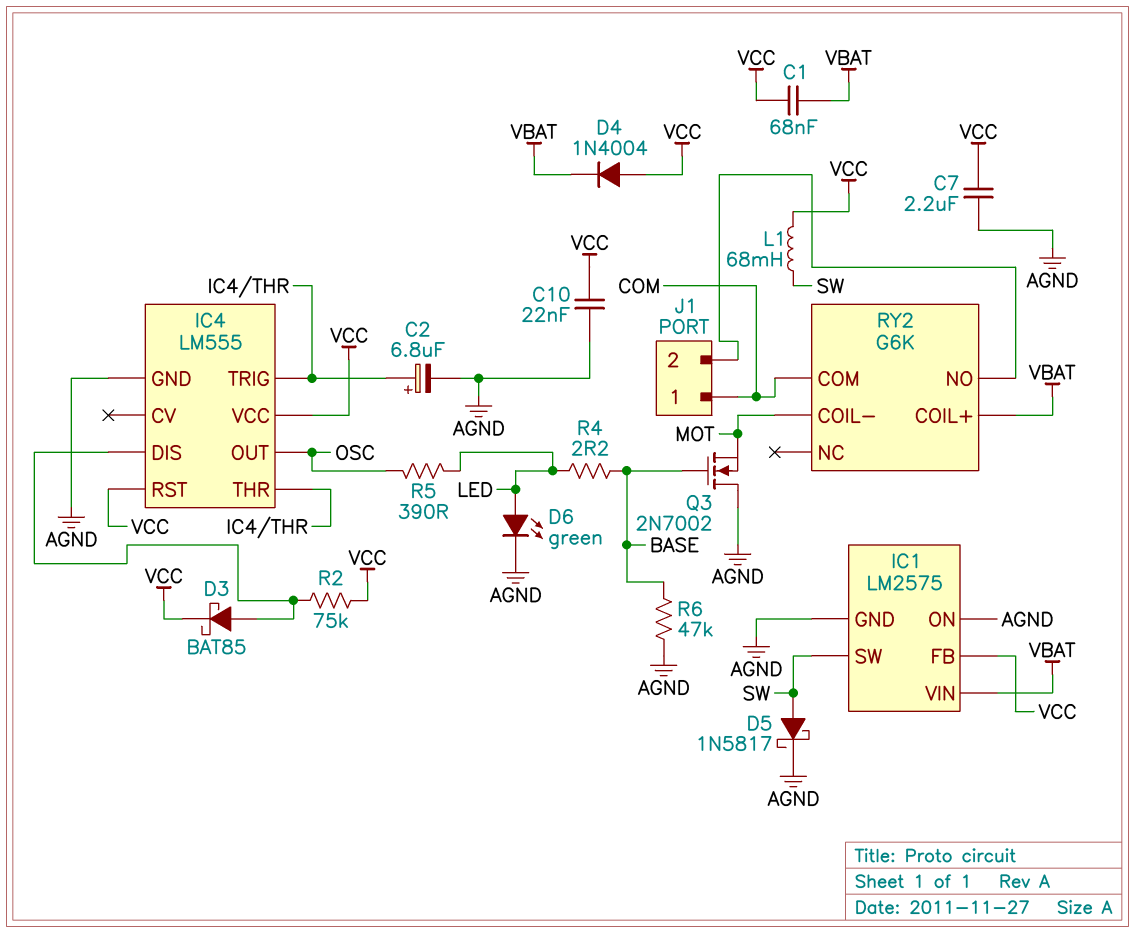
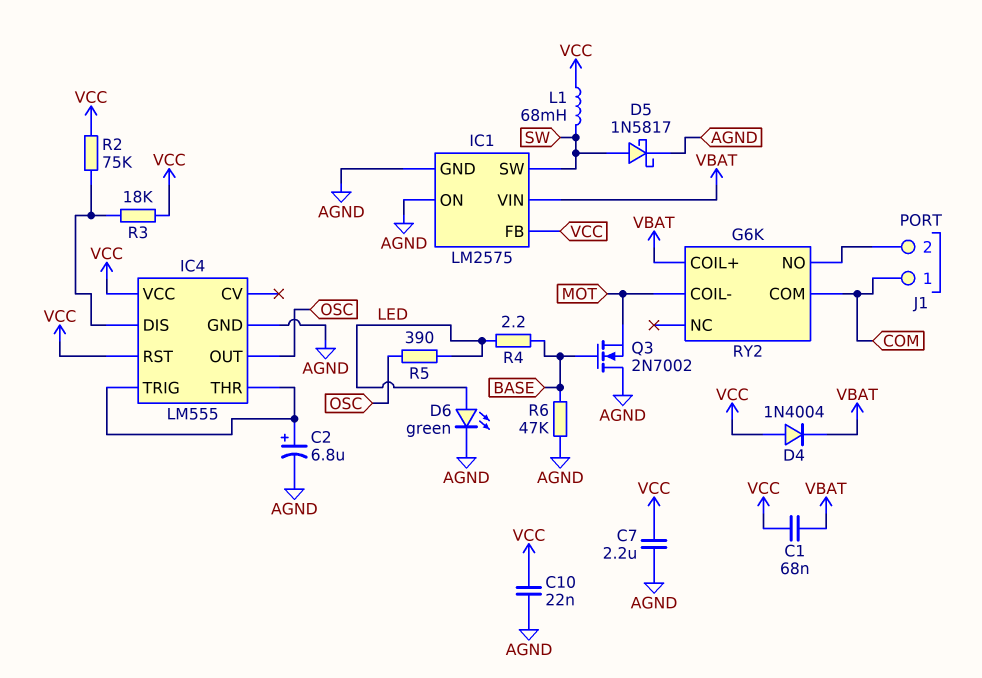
D3: schottky BAT85 (A IC4/DIS, K VCC) -> none
R3: none -> 18k (IC4/DIS, VCC)

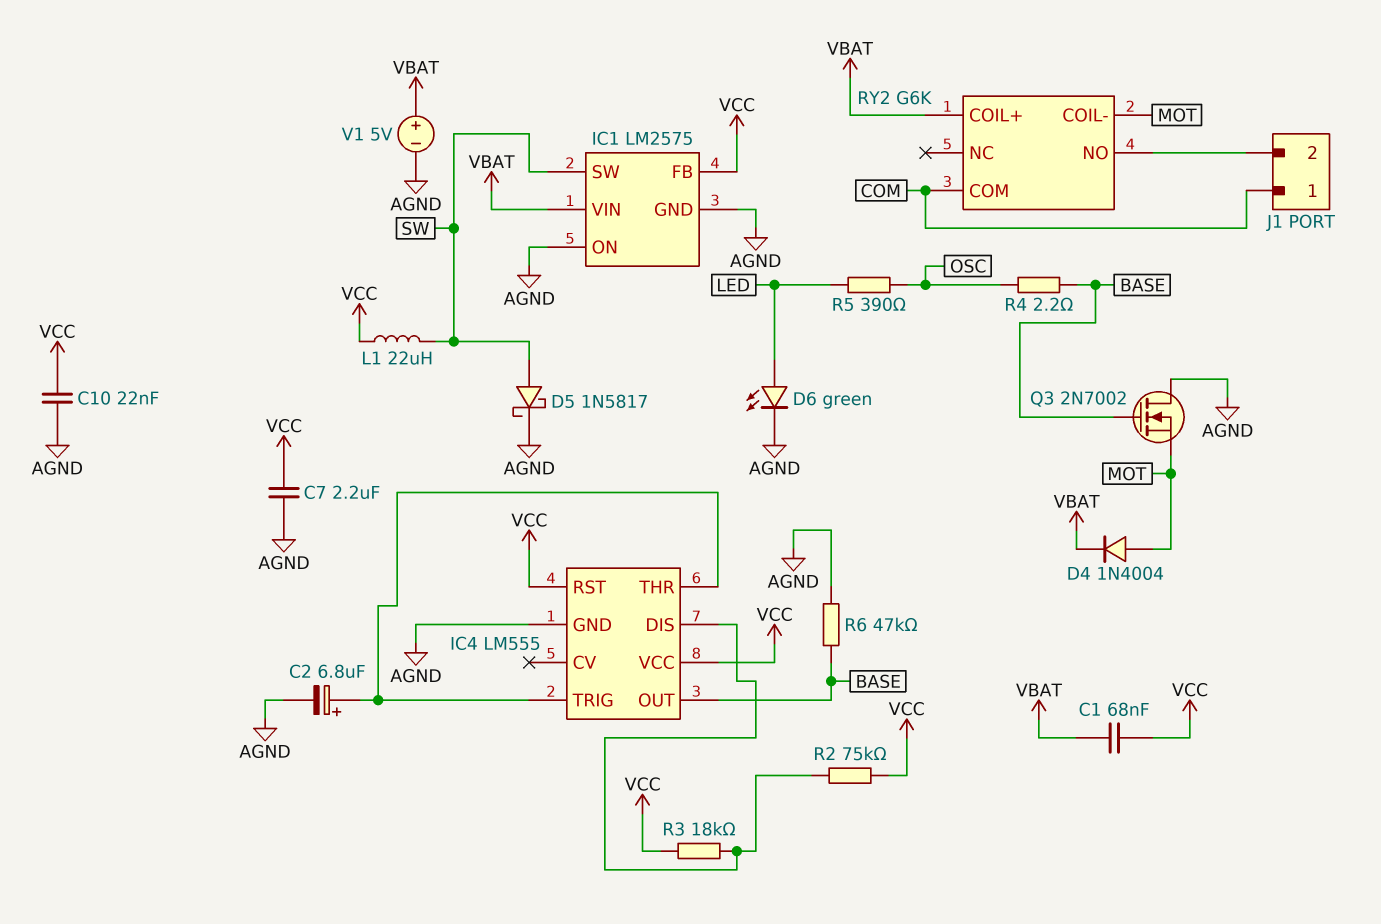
D4: diode 1N4004 (A VCC, K VBAT) -> diode 1N4004 (A MOT, K VBAT)
IC4 pin OUT: OSC -> BASE
L1: 68mH (SW, VCC) -> 22uH (SW, VCC)
R4: 2.2 (BASE, LED) -> 2.2 (BASE, OSC)
V1: none -> 5V (plus VBAT, minus AGND)

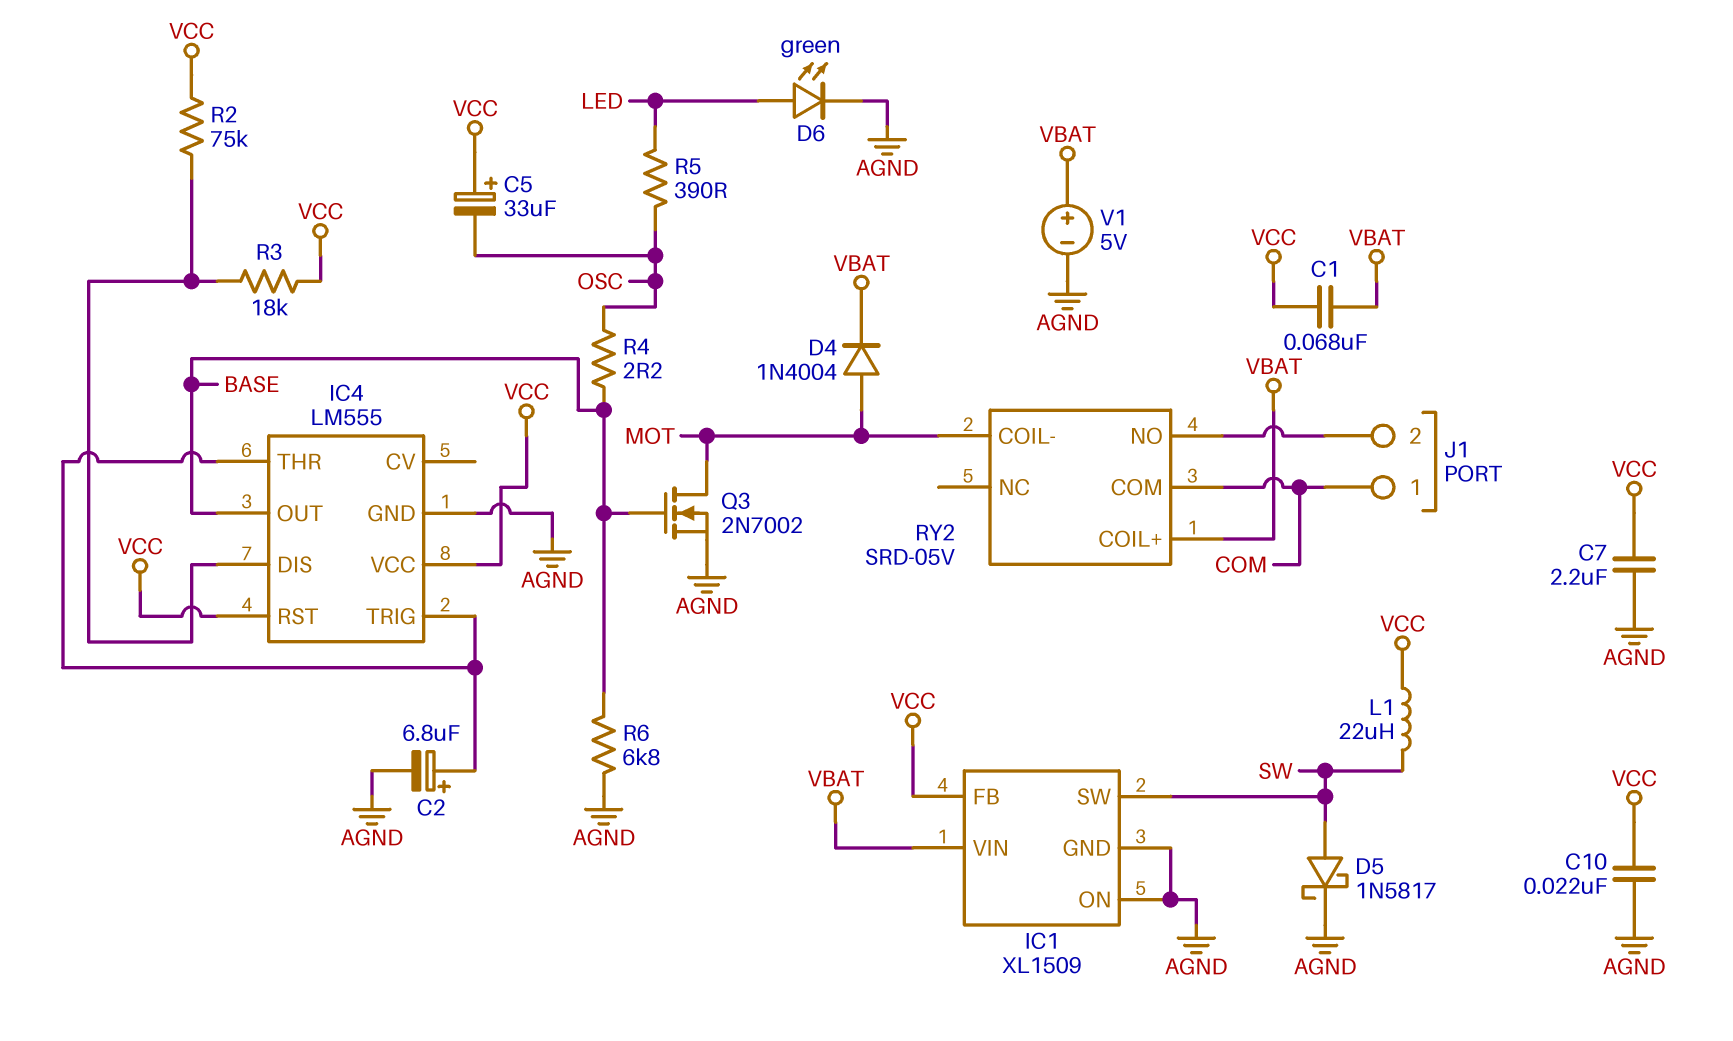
C5: none -> 33uF (plus VCC, minus OSC)
IC1: LM2575 -> XL1509
Q3: NMOS 2N7002 (G BASE, D AGND, S MOT) -> NMOS 2N7002 (G BASE, D MOT, S AGND)
R6: 47k (AGND, BASE) -> 6.8k (AGND, BASE)
RY2: G6K -> SRD-05V

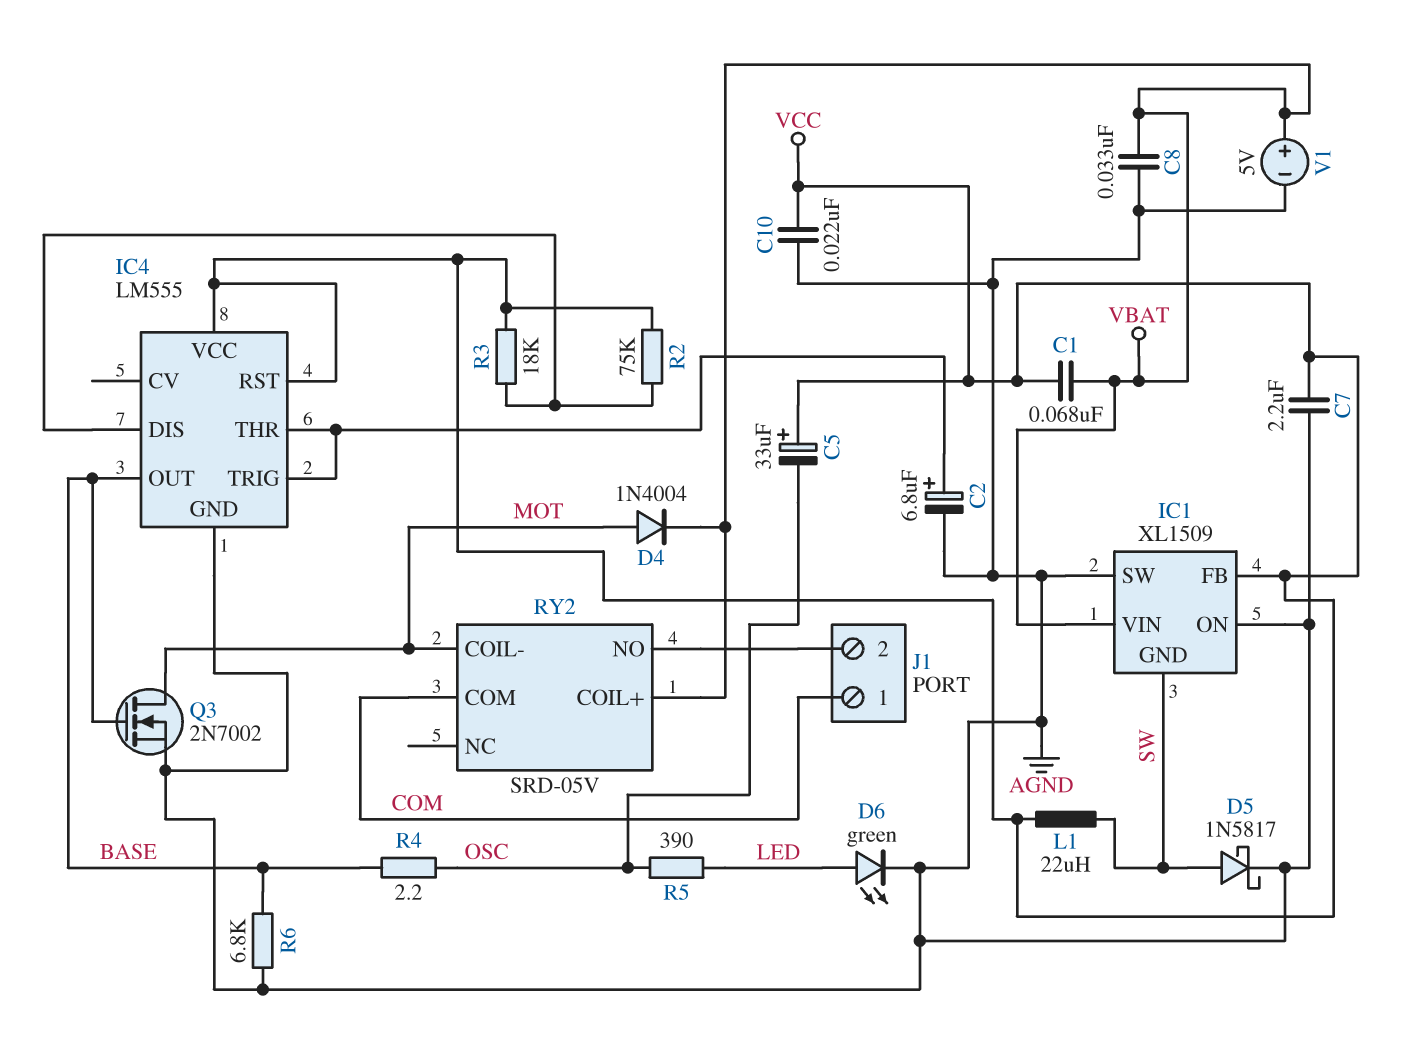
C8: none -> 33nF (AGND, VBAT)
IC1 pin GND: AGND -> SW
IC1 pin SW: SW -> AGND

